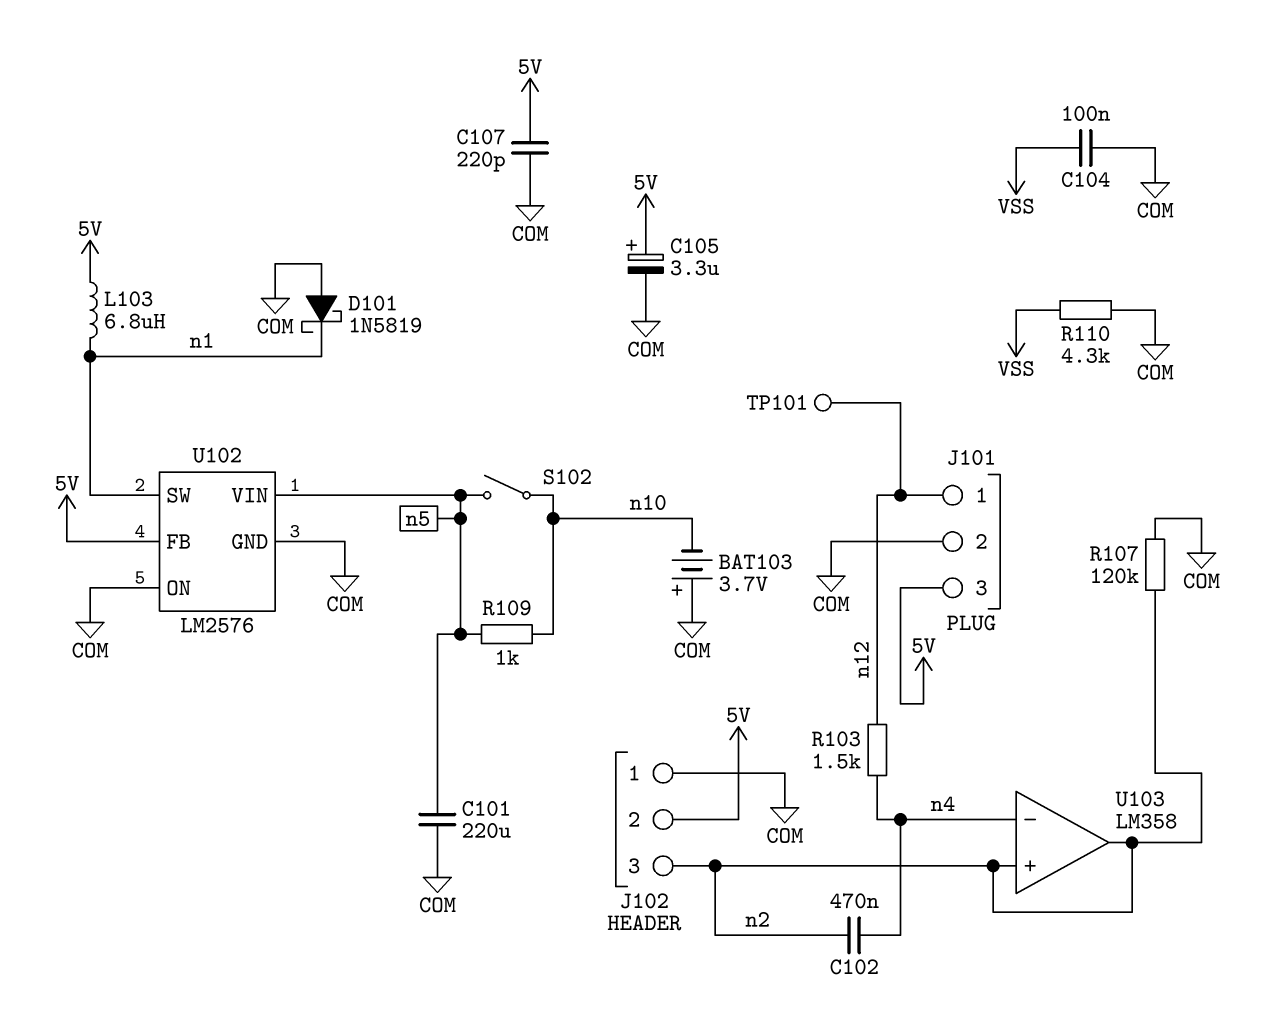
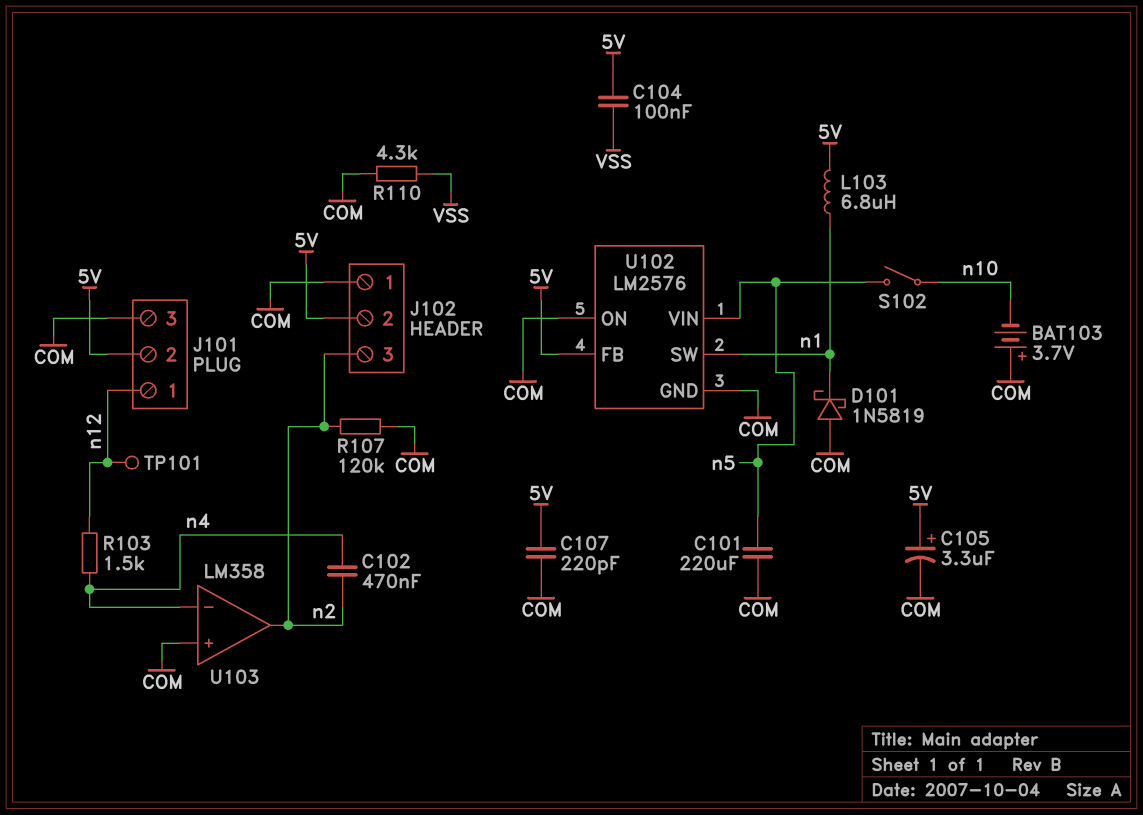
C104: 100nF (COM, VSS) -> 100nF (5V, VSS)
J101 pin 2: COM -> 5V
J101 pin 3: 5V -> COM
R109: 1k (n5, n10) -> none
U103 pin in+: n2 -> COM

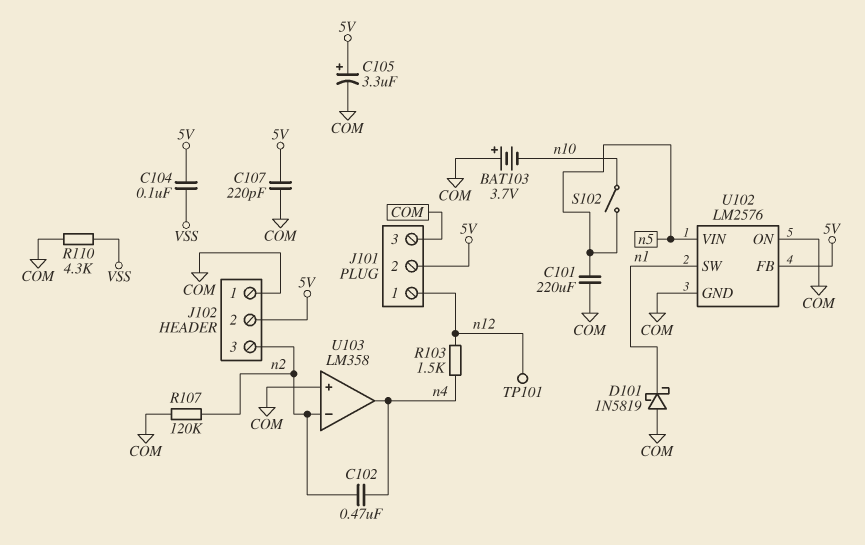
L103: 6.8uH (5V, n1) -> none
U103 pin in-: n4 -> n2
U103 pin out: n2 -> n4

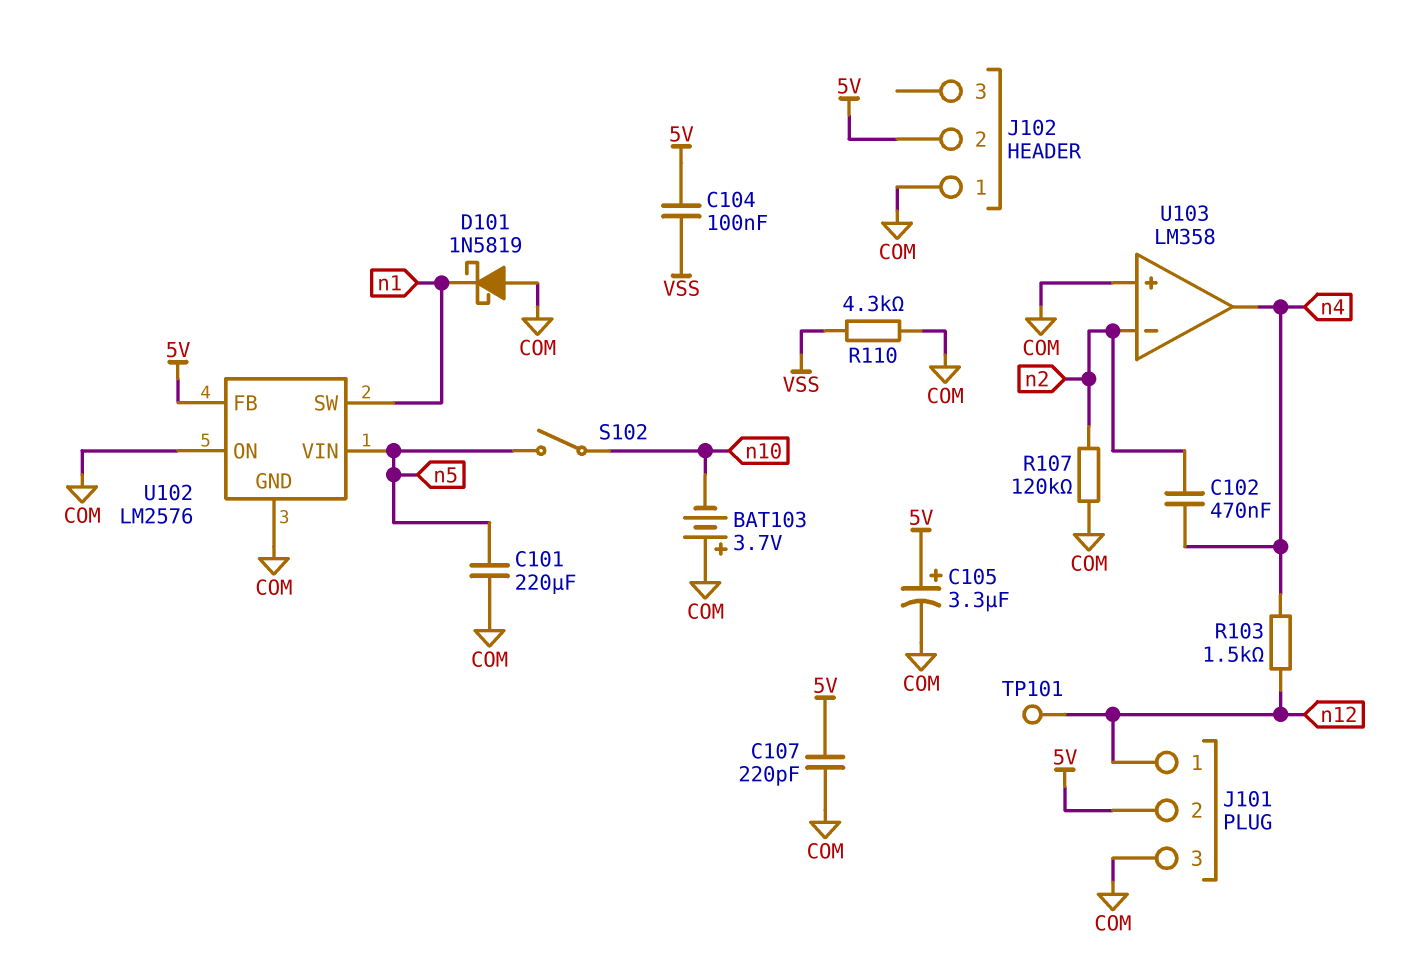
J102 pin 3: n2 -> none

